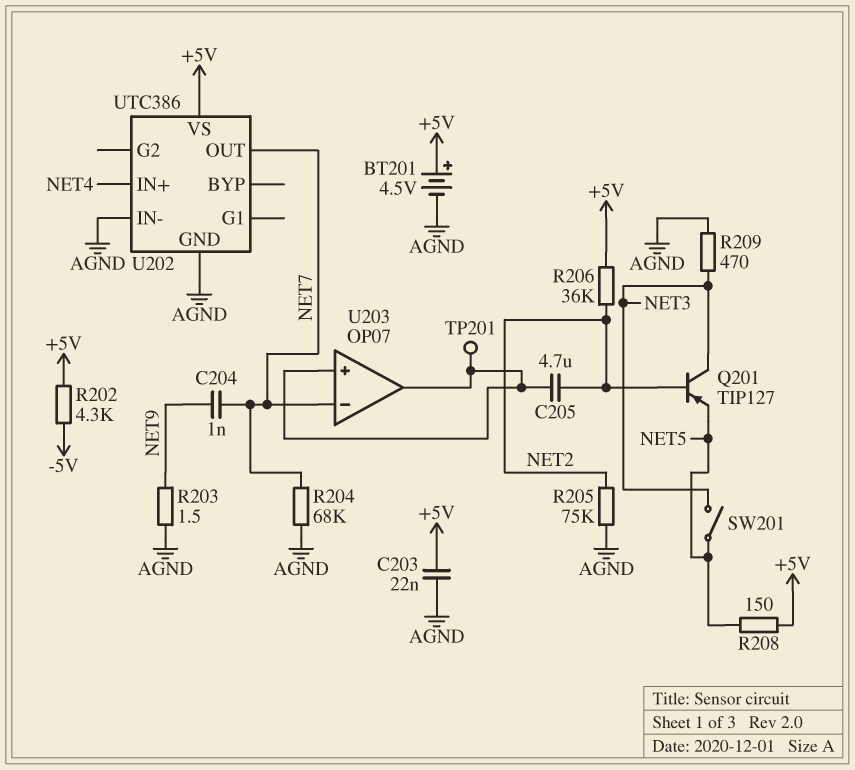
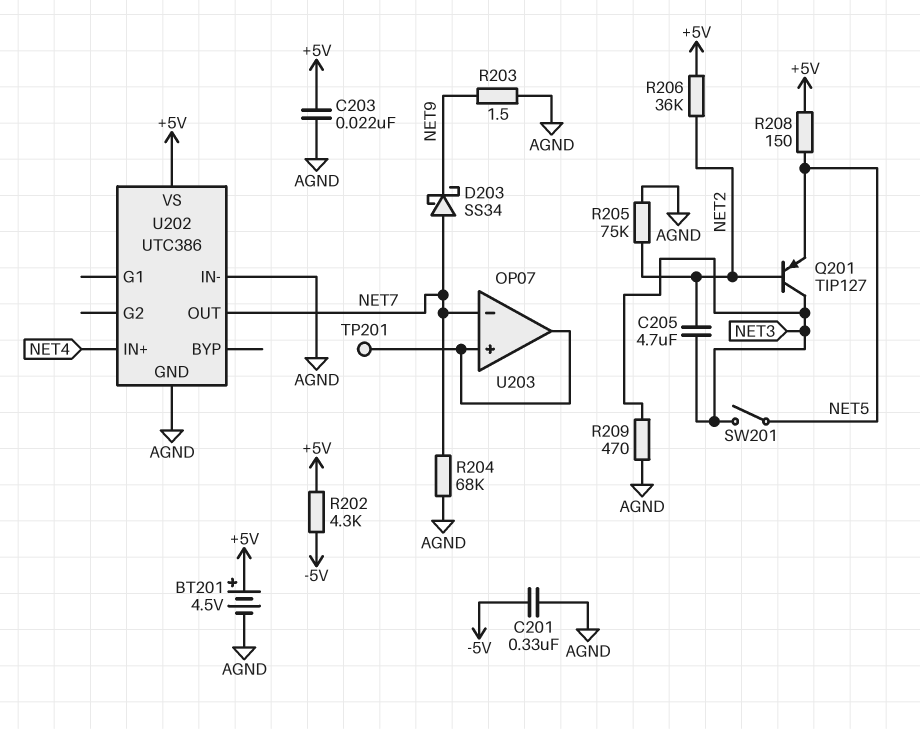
C201: none -> 330nF (-5V, AGND)
C204: 1nF (NET7, NET9) -> none
C205: 4.7uF (NET2, U203/in+) -> 4.7uF (NET2, NET3)
D203: none -> schottky SS34 (A NET7, K NET9)

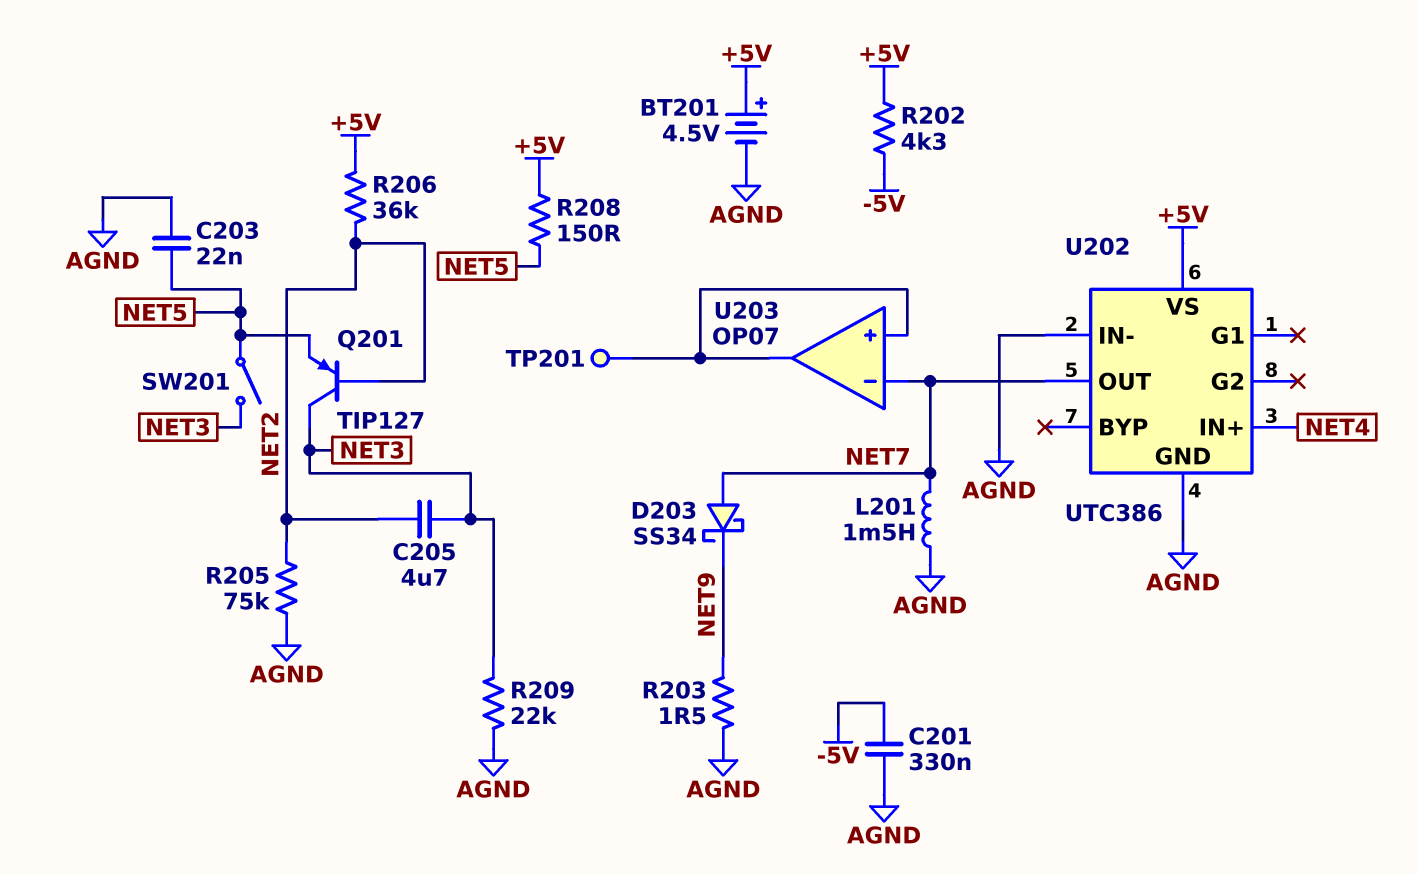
C203: 22nF (+5V, AGND) -> 22nF (AGND, NET5)
L201: none -> 1.5mH (AGND, NET7)
R204: 68k (AGND, NET7) -> none
R209: 470 (AGND, NET3) -> 22k (AGND, NET3)

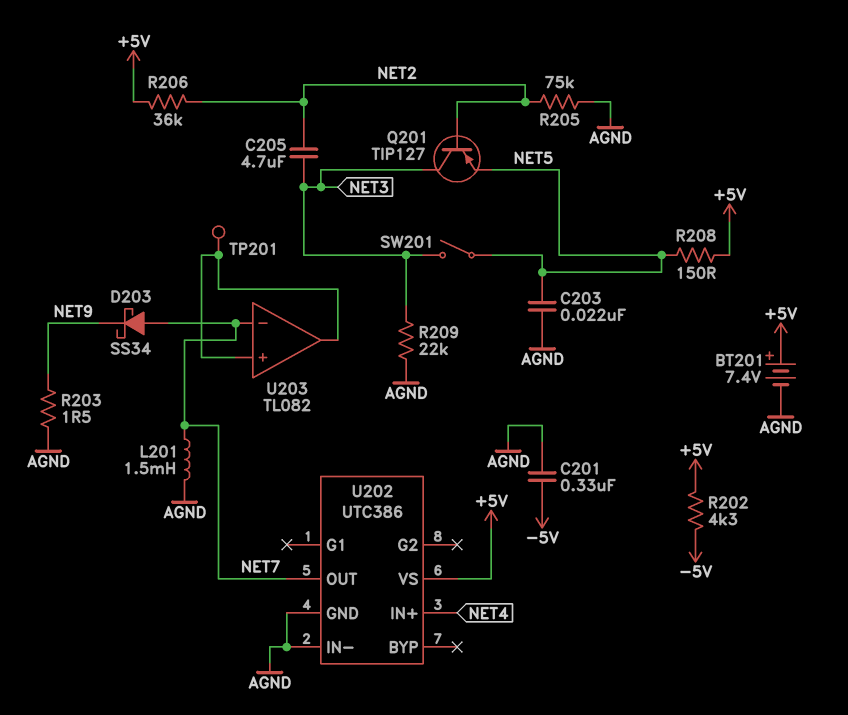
BT201: 4.5V (plus +5V, minus AGND) -> 7.4V (plus +5V, minus AGND)
U203: OP07 -> TL082

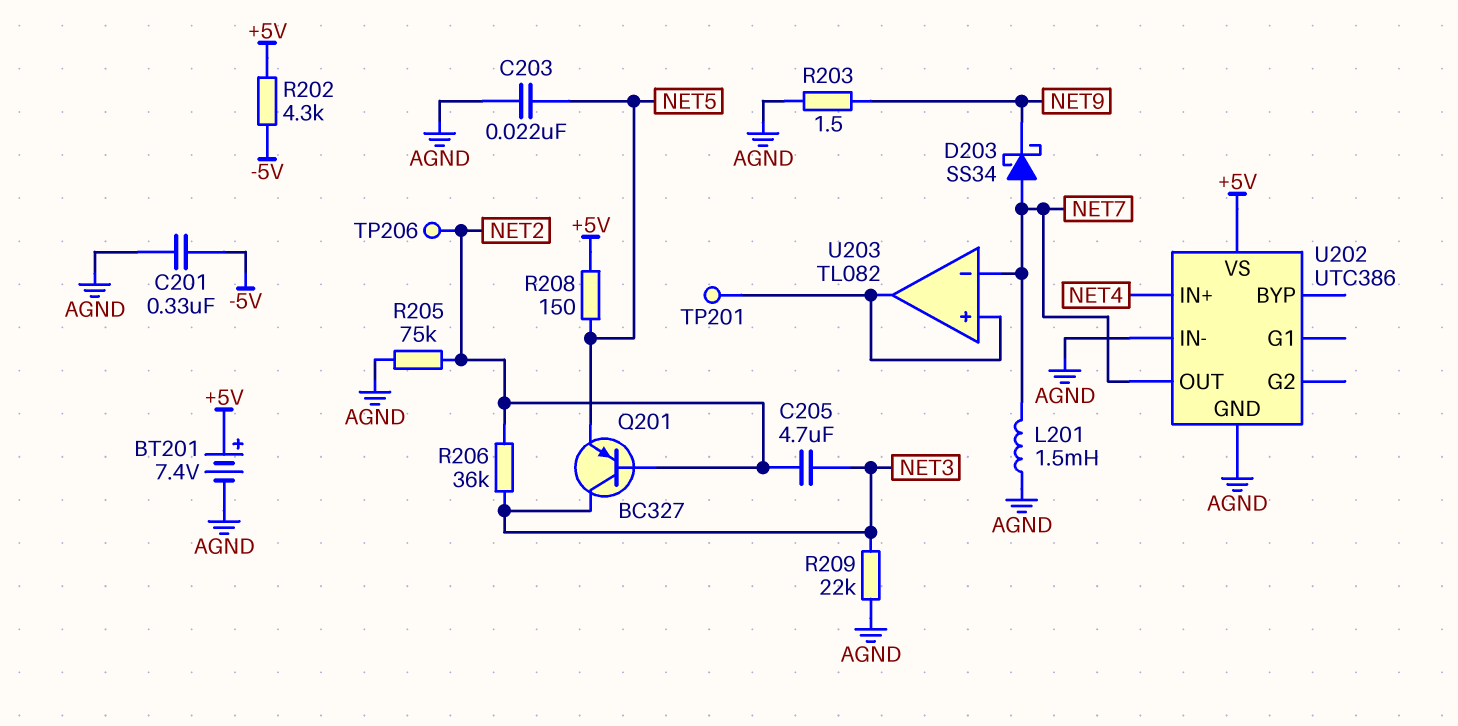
Q201: PNP TIP127 (B NET2, C NET3, E NET5) -> PNP BC327 (B NET2, C NET3, E NET5)
R206: 36k (+5V, NET2) -> 36k (NET2, NET3)
SW201: switch (NET3, NET5) -> none
TP206: none -> test point (NET2)

